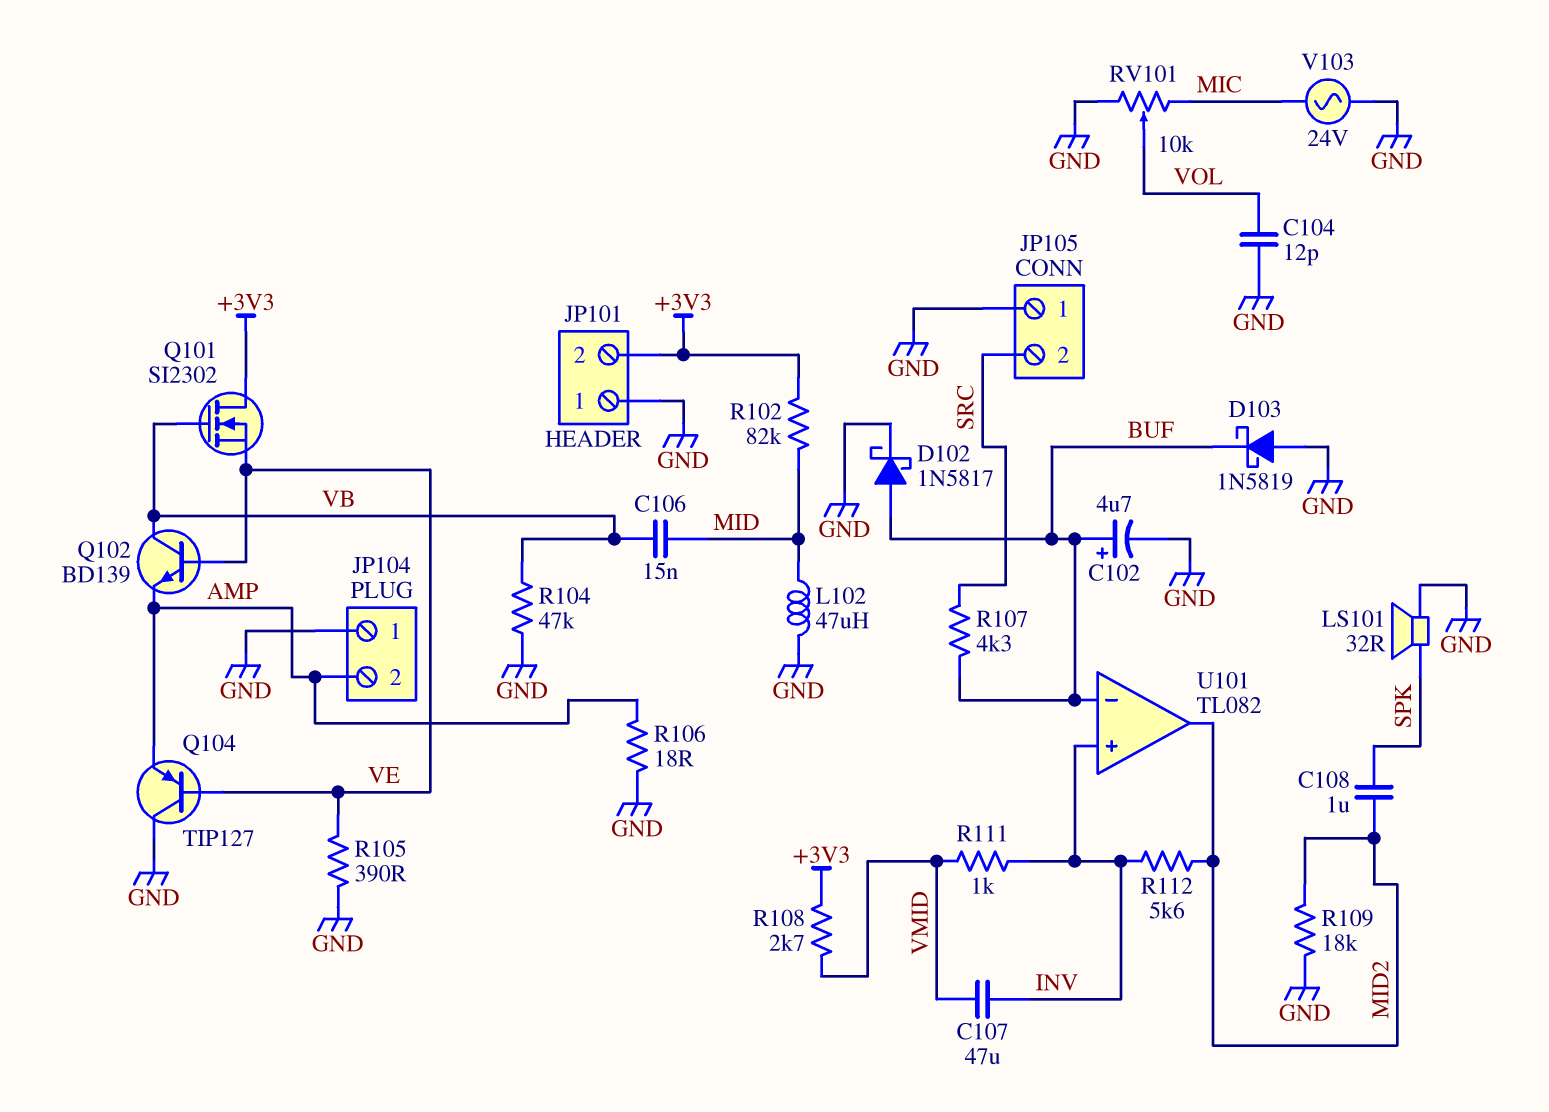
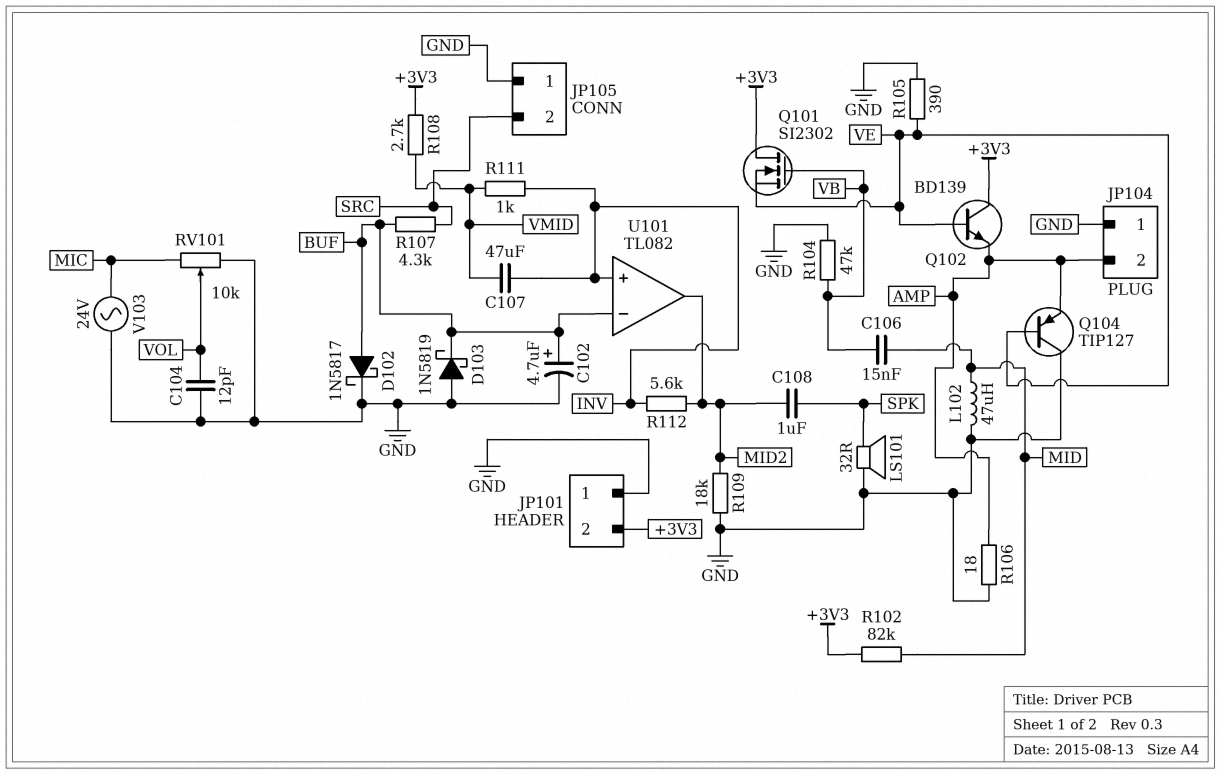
Q102: NPN BD139 (B VE, C VB, E AMP) -> NPN BD139 (B VE, C +3V3, E AMP)

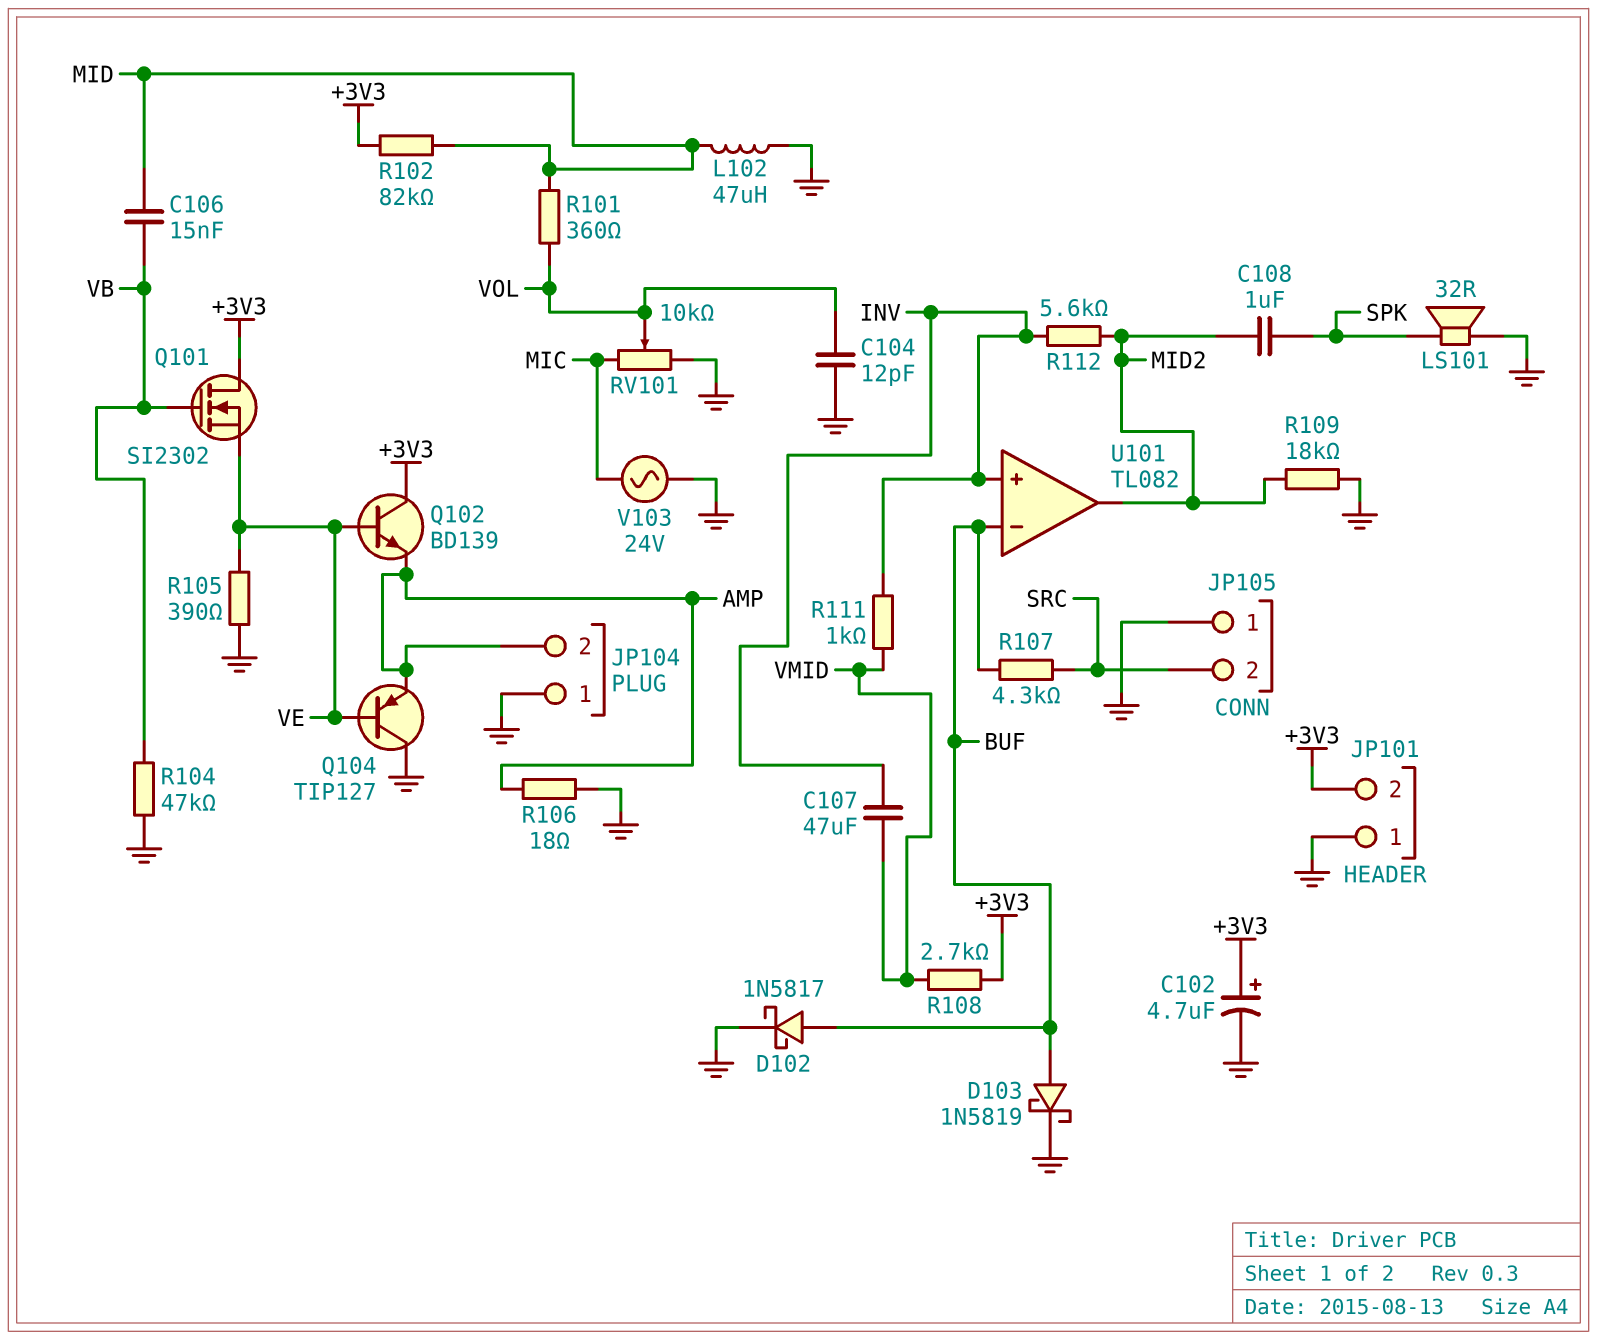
C102: 4.7uF (plus BUF, minus GND) -> 4.7uF (plus +3V3, minus GND)
D103: schottky 1N5819 (A GND, K BUF) -> schottky 1N5819 (A BUF, K GND)
R101: none -> 360 (MID, VOL)

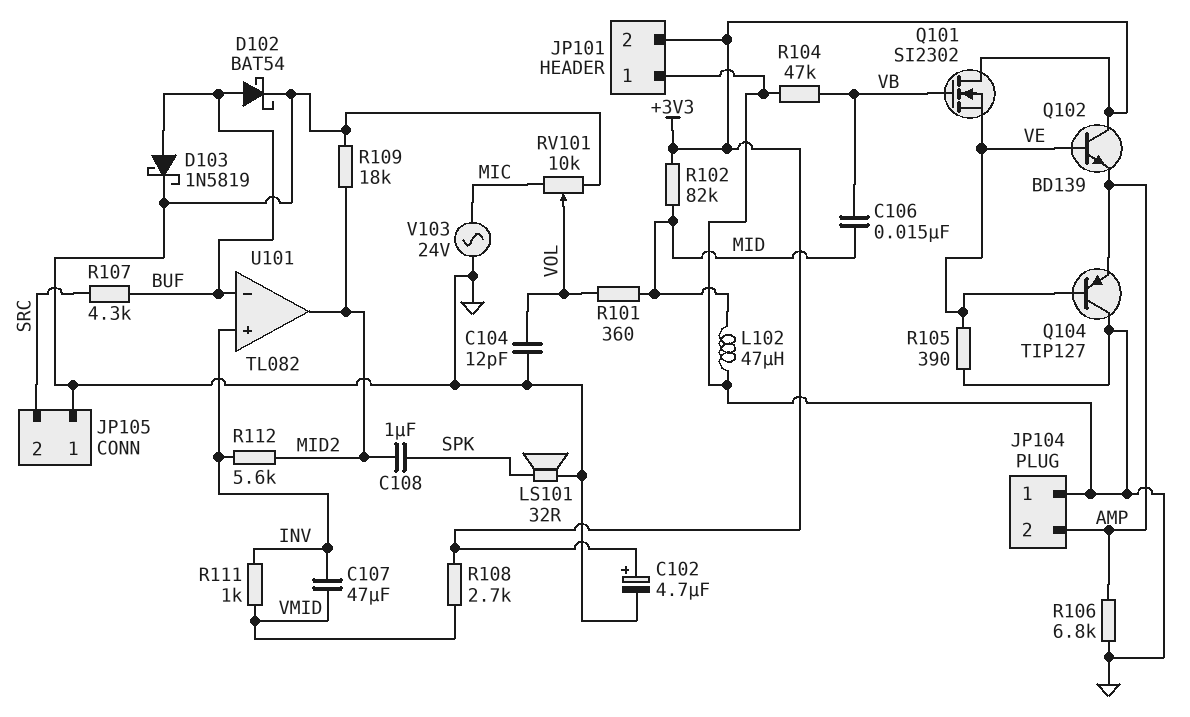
D102: schottky 1N5817 (A BUF, K GND) -> schottky BAT54 (A BUF, K GND)
R106: 18 (AMP, GND) -> 6.8k (AMP, GND)

